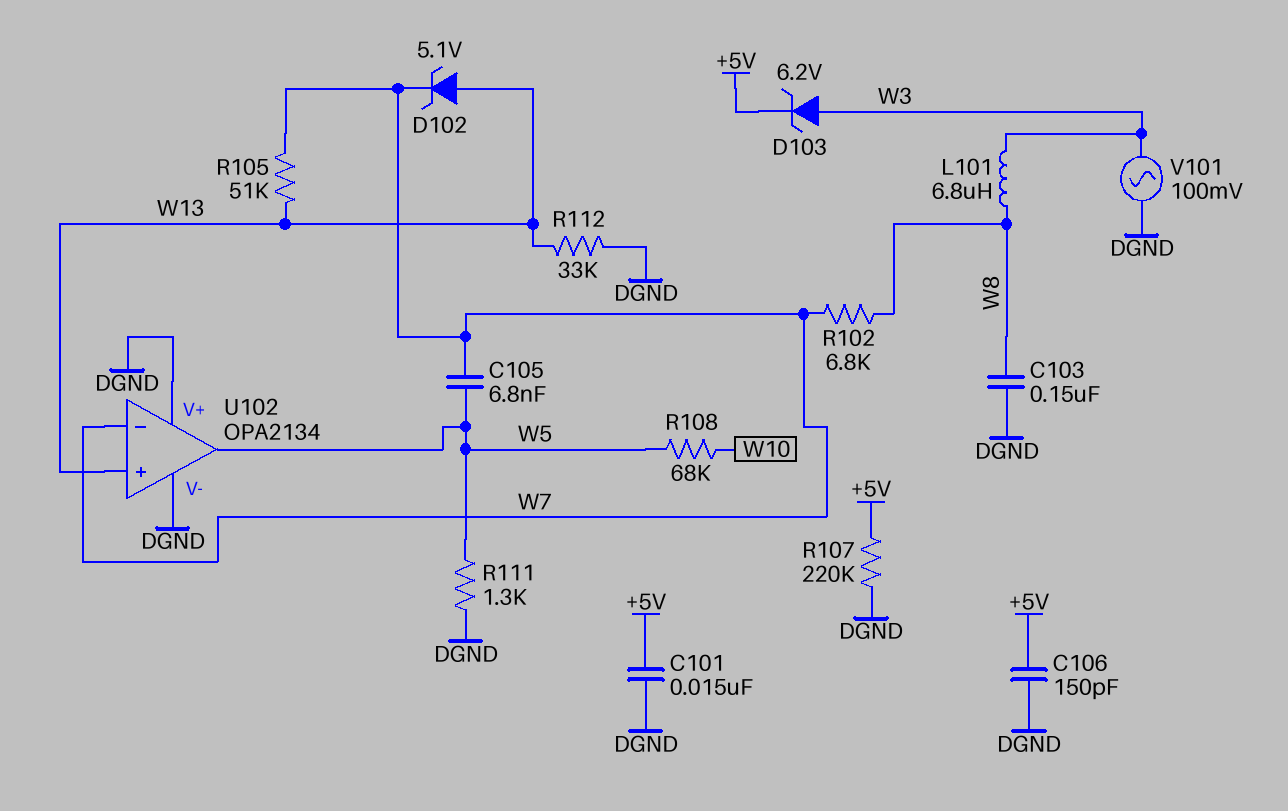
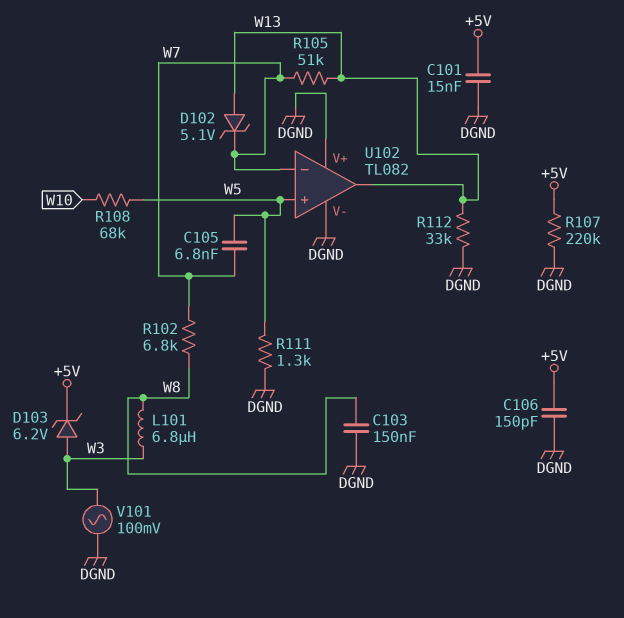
U102: OPA2134 -> TL082
U102 pin in+: W13 -> W5
U102 pin out: W5 -> W13

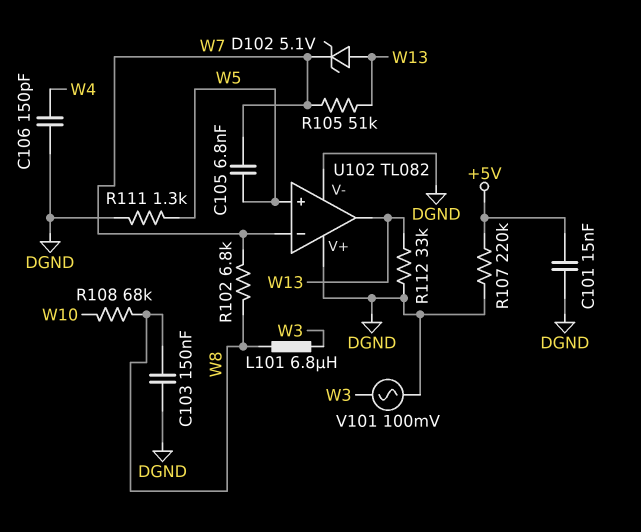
C106: 150pF (+5V, DGND) -> 150pF (DGND, W4)
D103: zener 6.2V (A W3, K +5V) -> none
R108: 68k (W5, W10) -> 68k (W8, W10)

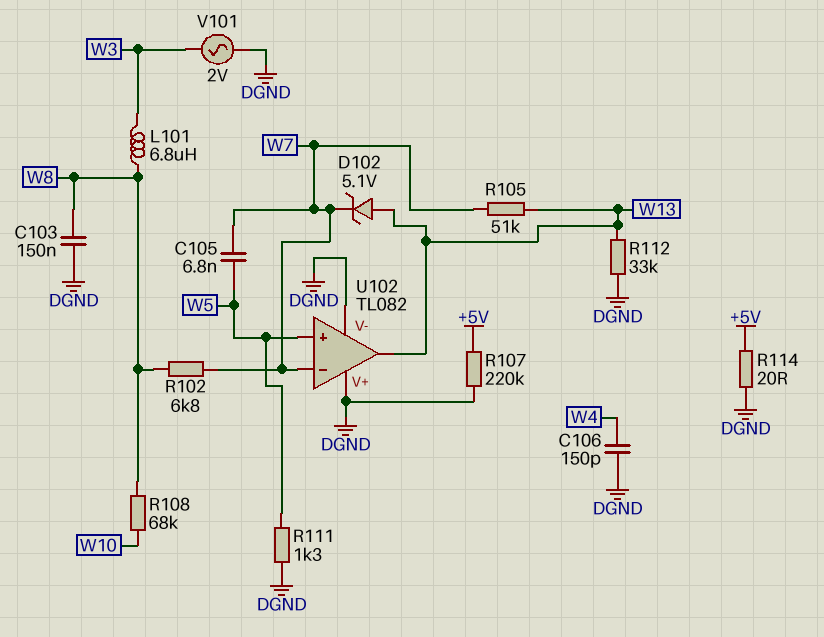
C101: 15nF (+5V, DGND) -> none
R114: none -> 20 (+5V, DGND)
V101: AC 100mV (DGND, W3) -> AC 2V (DGND, W3)

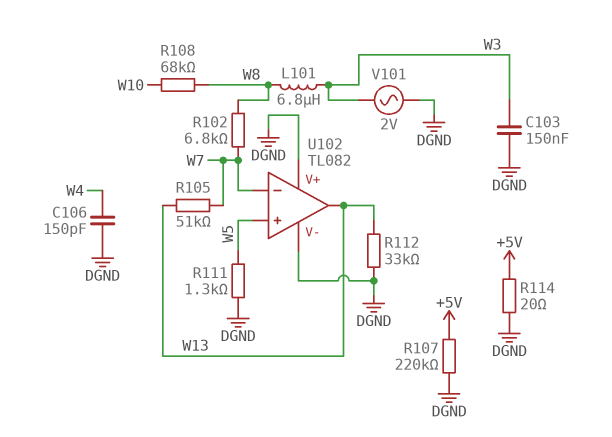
C103: 150nF (DGND, W8) -> 150nF (DGND, W3)
C105: 6.8nF (W5, W7) -> none
D102: zener 5.1V (A W13, K W7) -> none

